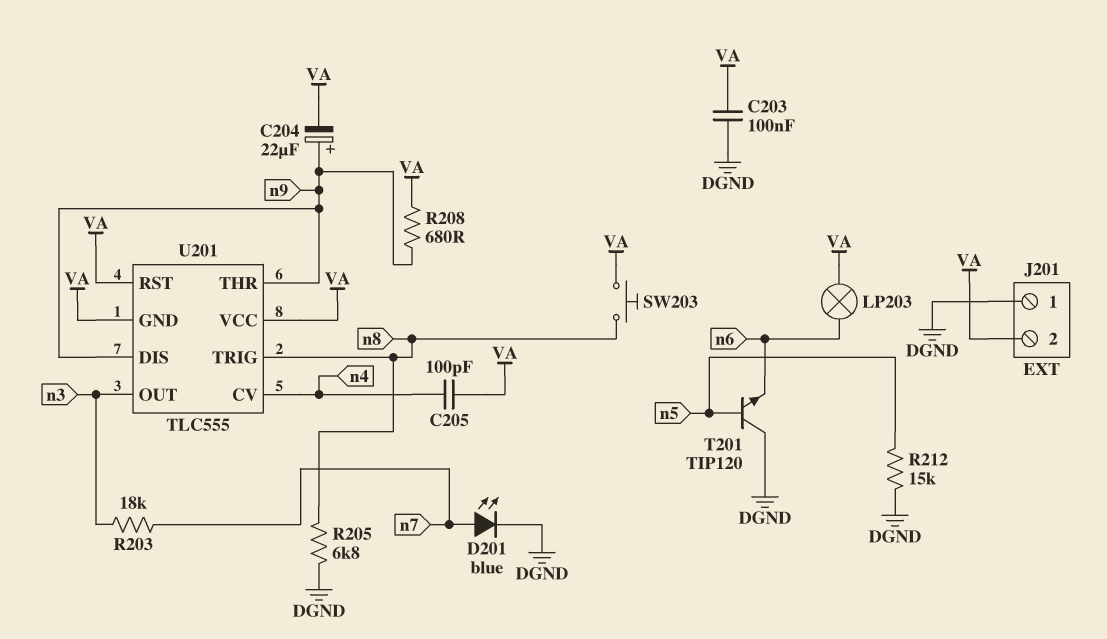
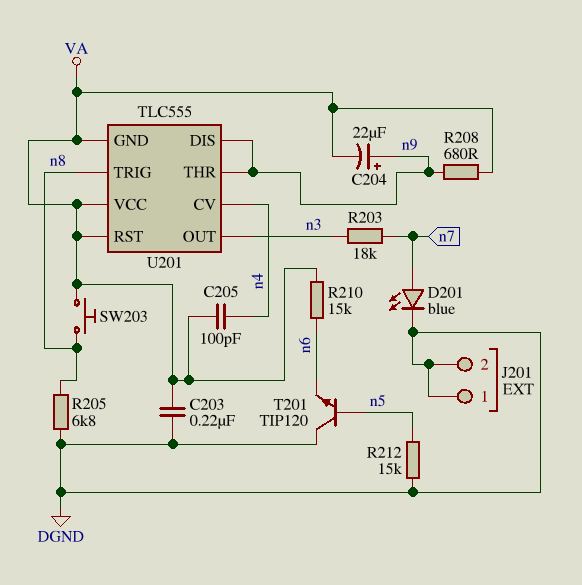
C203: 100nF (DGND, VA) -> 220nF (DGND, VA)
J201 pin 2: VA -> DGND
LP203: lamp (VA, n6) -> none
R210: none -> 15k (VA, n6)

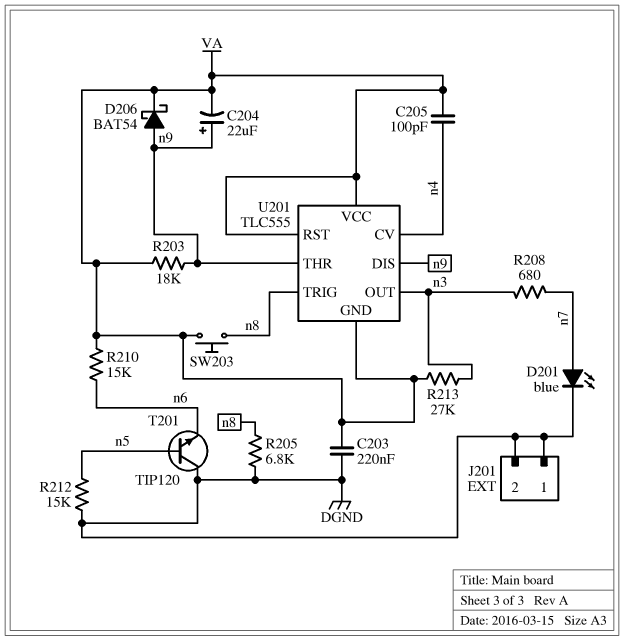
D206: none -> schottky BAT54 (A n9, K VA)
R203: 18k (n3, n7) -> 18k (VA, n9)
R208: 680 (VA, n9) -> 680 (n3, n7)
R213: none -> 27k (VA, n3)

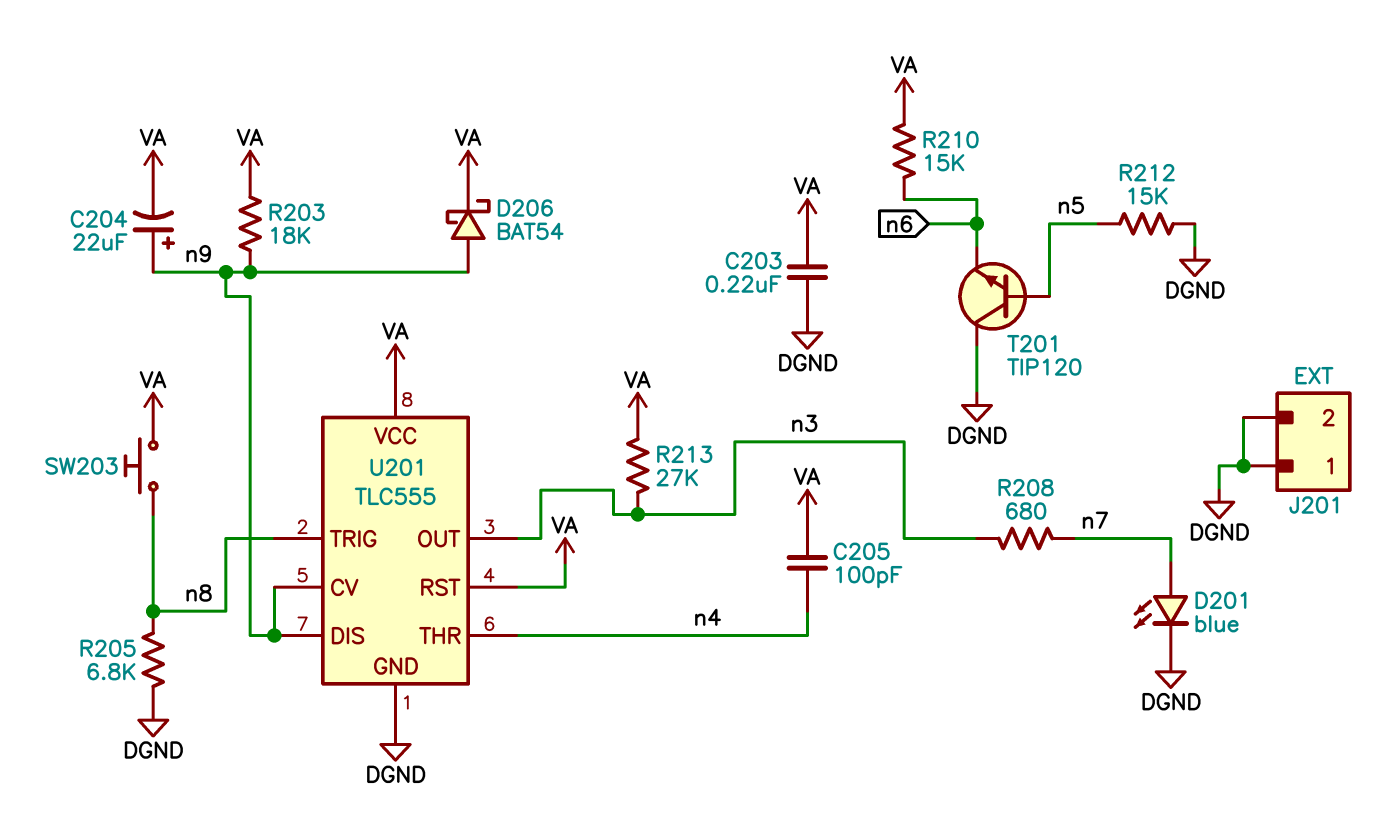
U201 pin CV: n4 -> n9
U201 pin GND: VA -> DGND
U201 pin THR: n9 -> n4

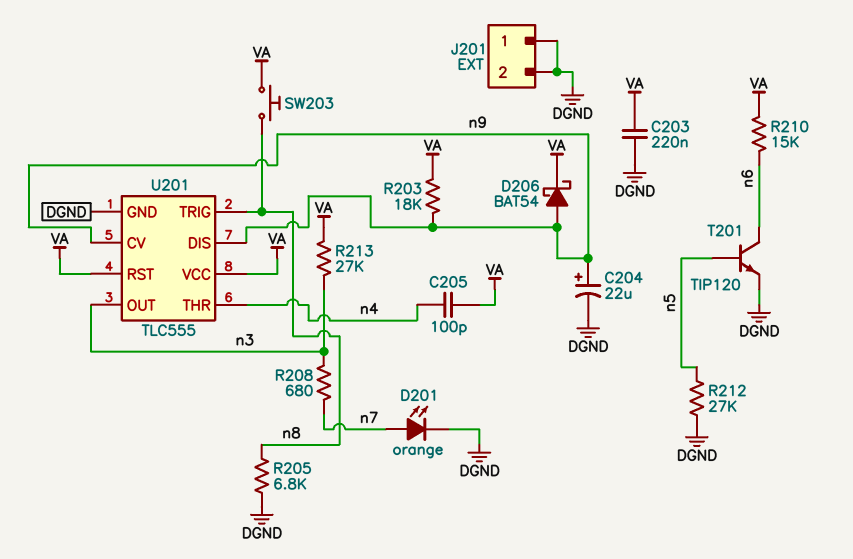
C204: 22uF (plus n9, minus VA) -> 22uF (plus n9, minus DGND)
D201: LED blue (A n7, K DGND) -> LED orange (A n7, K DGND)
R212: 15k (DGND, n5) -> 27k (DGND, n5)
T201: NPN TIP120 (B n5, C DGND, E n6) -> NPN TIP120 (B n5, C n6, E DGND)

